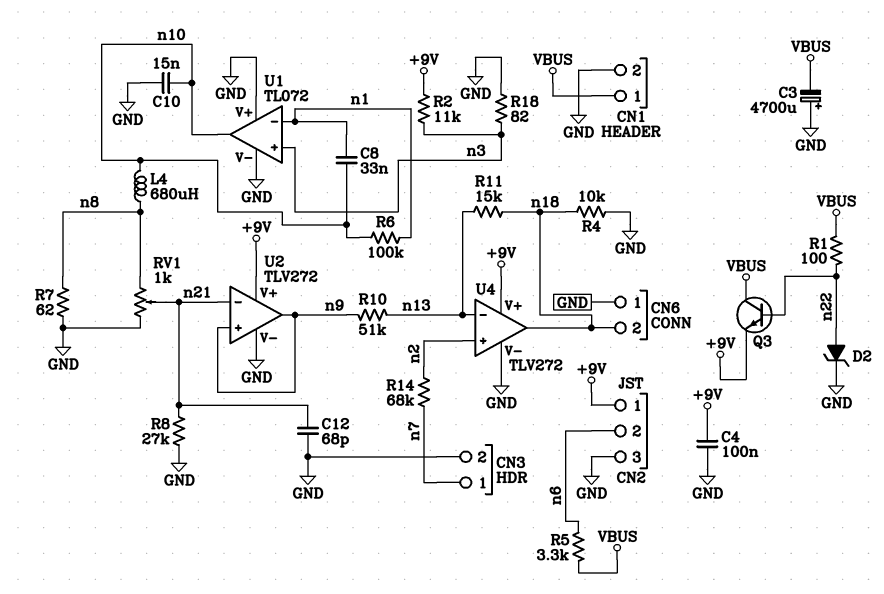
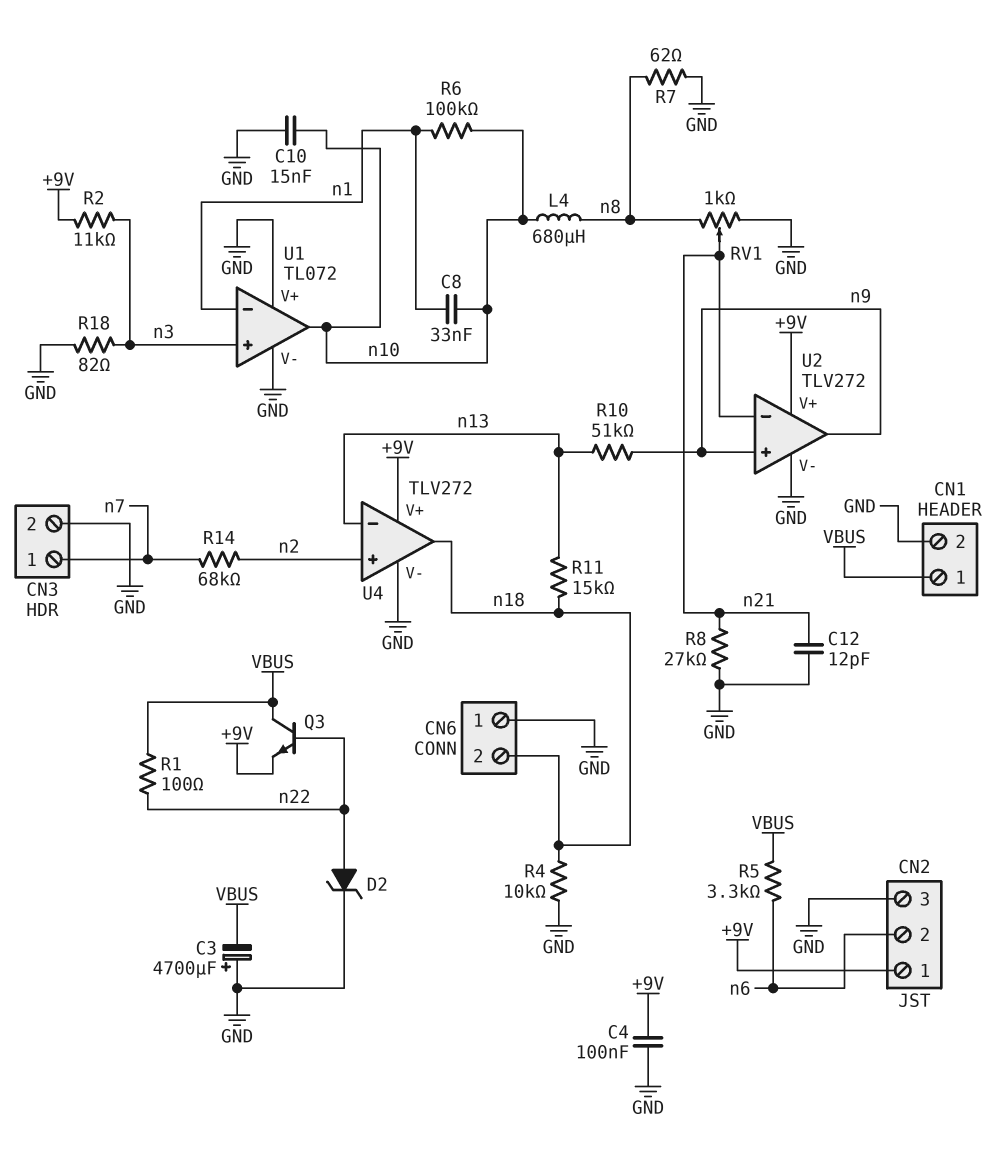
C12: 68pF (GND, n21) -> 12pF (GND, n21)

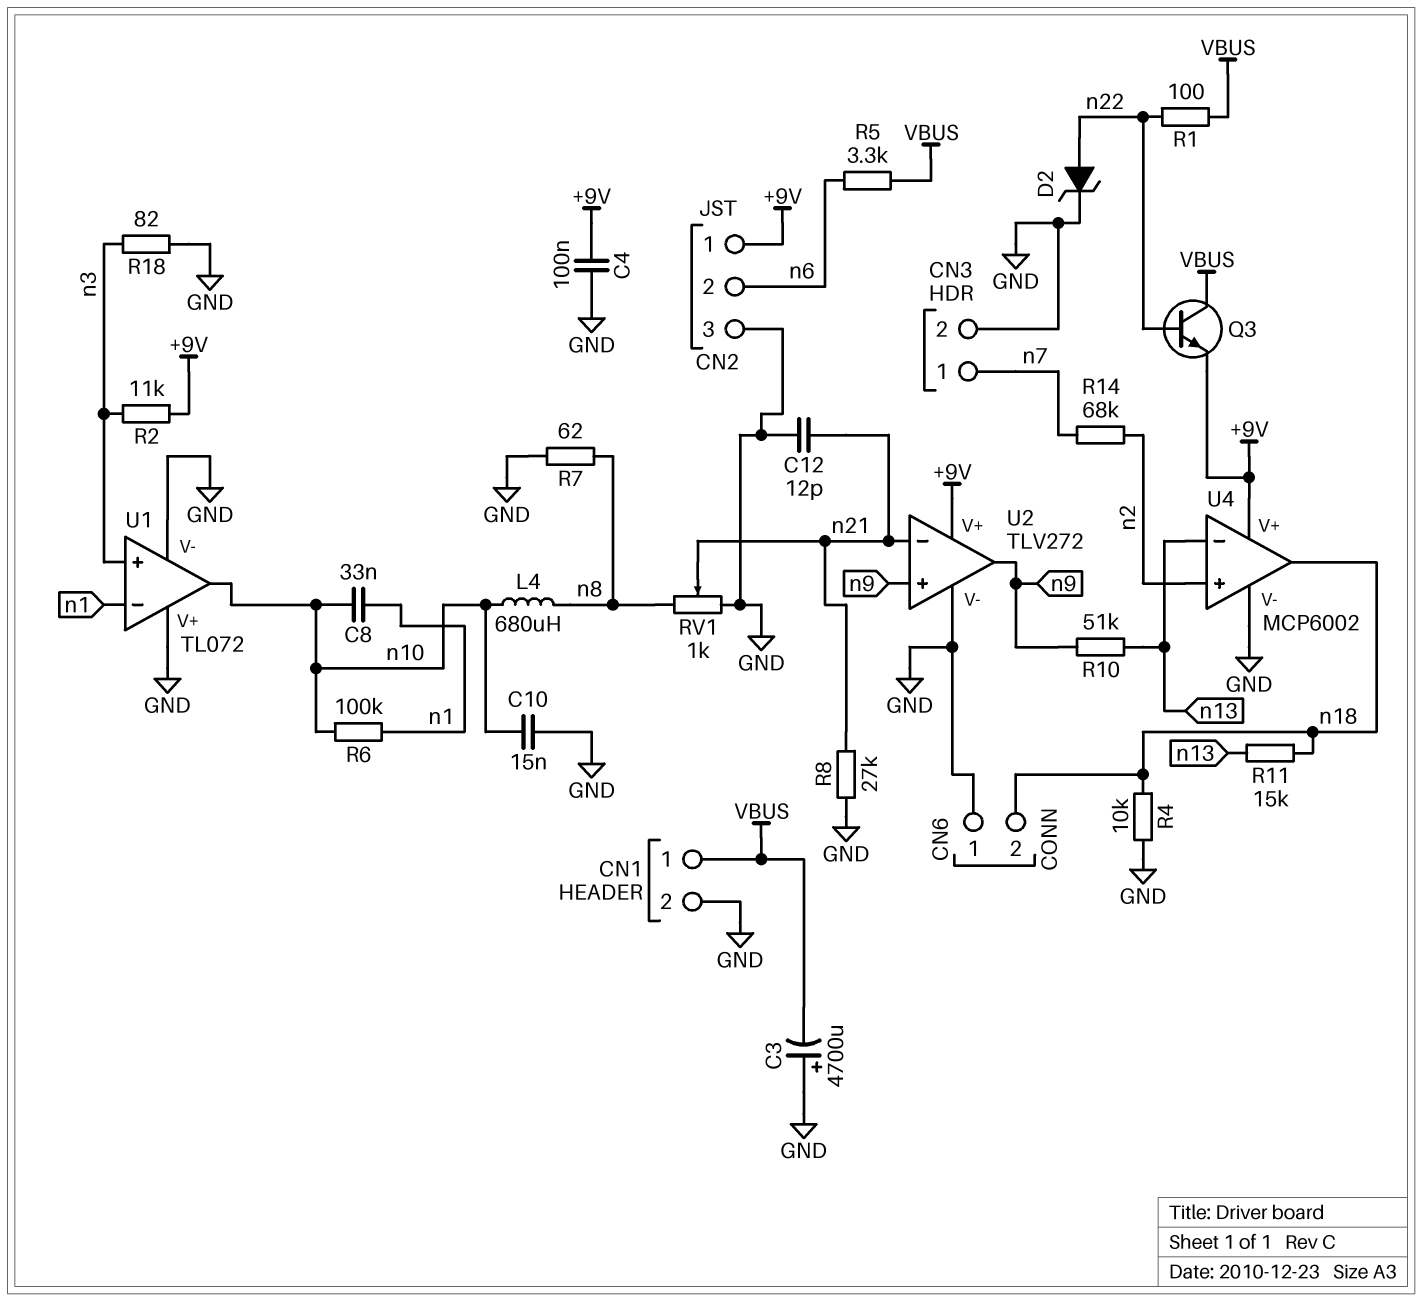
U4: TLV272 -> MCP6002

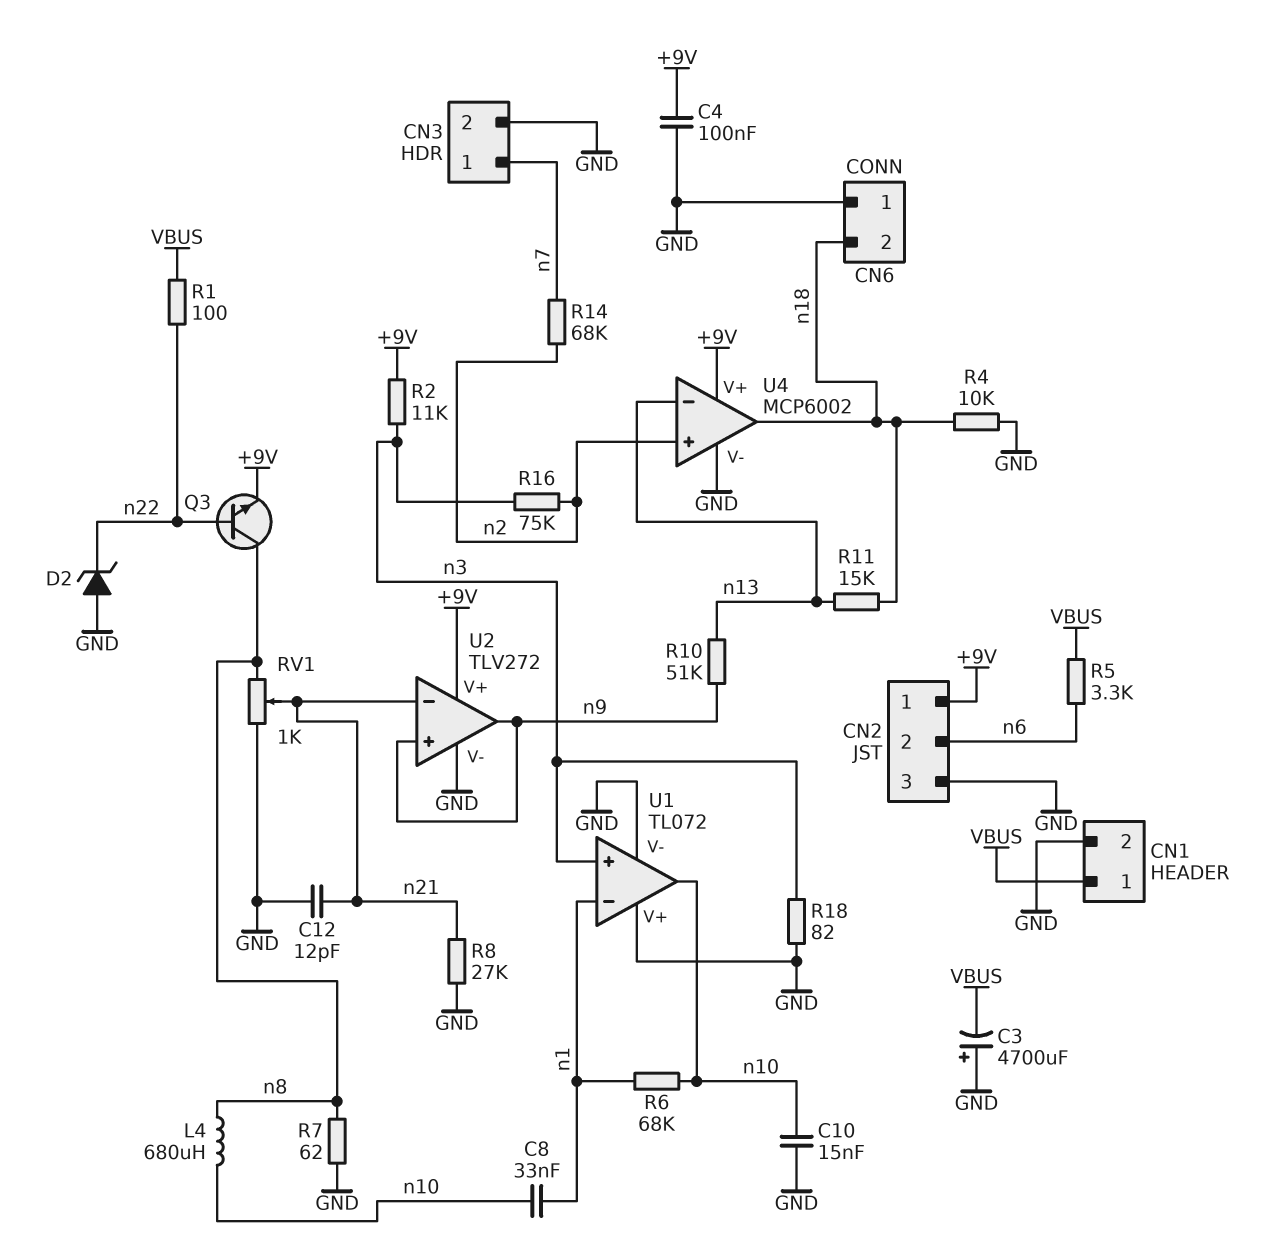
D2: zener (A n22, K GND) -> zener (A GND, K n22)
Q3: NPN (B n22, C VBUS, E +9V) -> NPN (B n22, C n8, E +9V)
R6: 100k (n1, n10) -> 68k (n1, n10)
R16: none -> 75k (n2, n3)

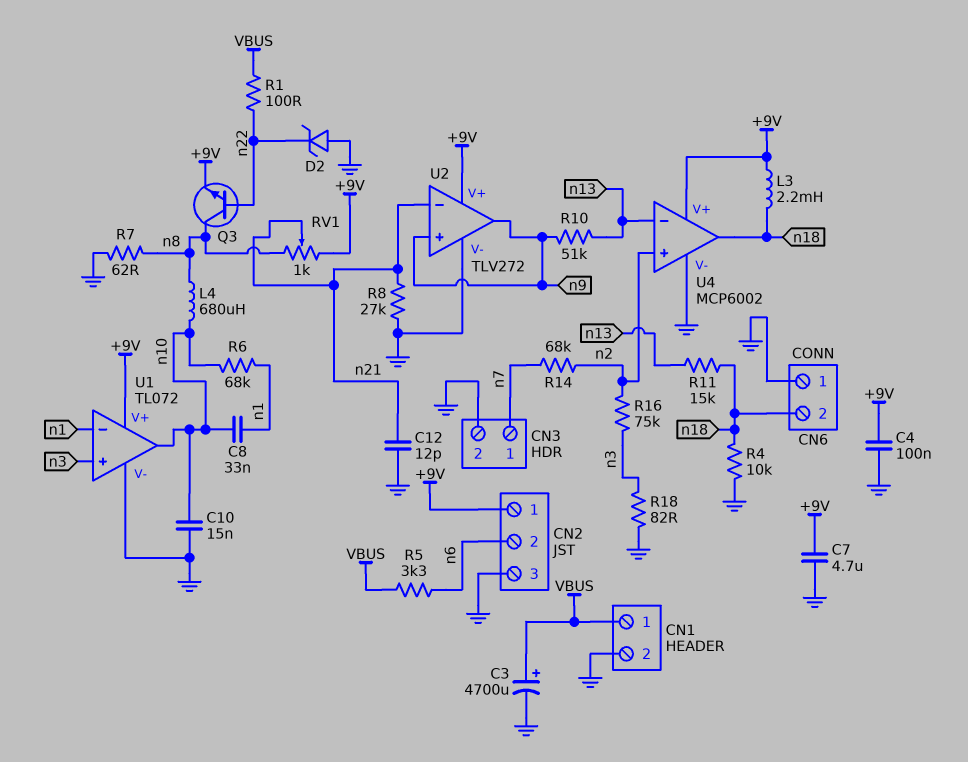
C3: 4700uF (plus GND, minus VBUS) -> 4700uF (plus VBUS, minus GND)
C7: none -> 4.7uF (+9V, GND)
L3: none -> 2.2mH (+9V, n18)
R2: 11k (+9V, n3) -> none
RV1: 1k (GND, n8, wiper n21) -> 1k (+9V, n8, wiper n21)
U1 pin V+: GND -> +9V

